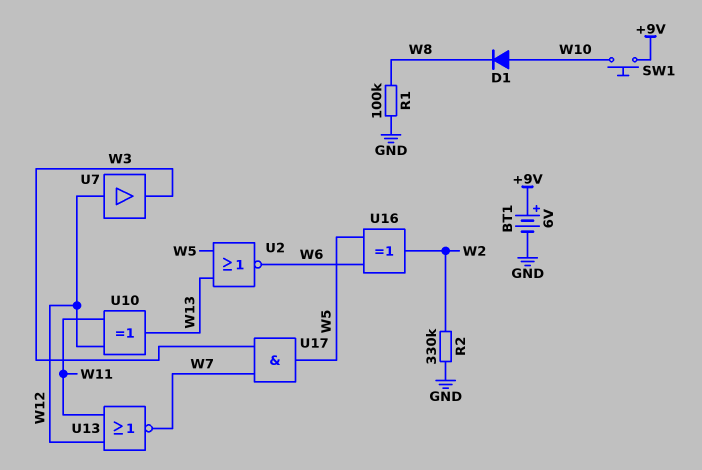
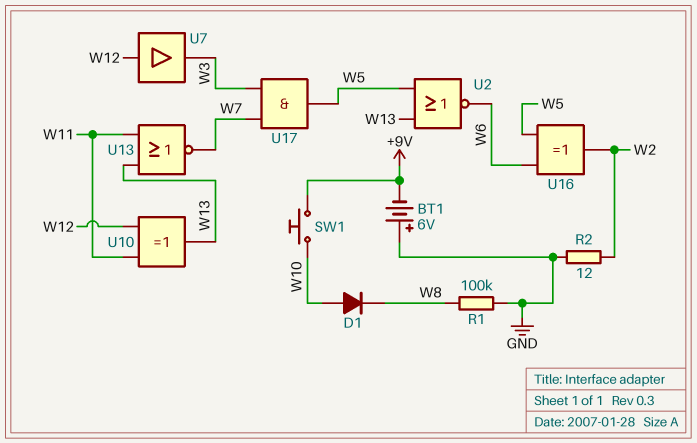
BT1: 6V (plus +9V, minus GND) -> 6V (plus GND, minus +9V)
R2: 330k (GND, W2) -> 12 (GND, W2)
U13: NOR (in W11, in W12, out W7) -> NOR (in W11, in W13, out W7)

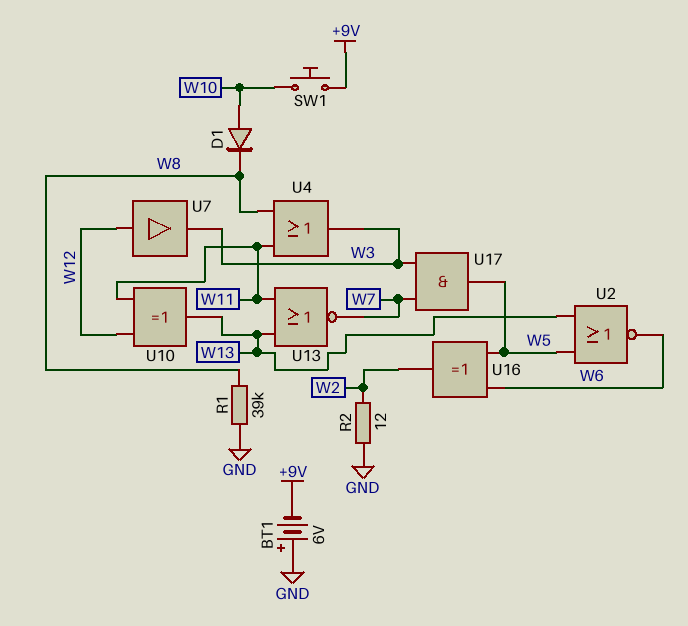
R1: 100k (GND, W8) -> 39k (GND, W8)
U4: none -> OR (in W8, in W11, out W3)

